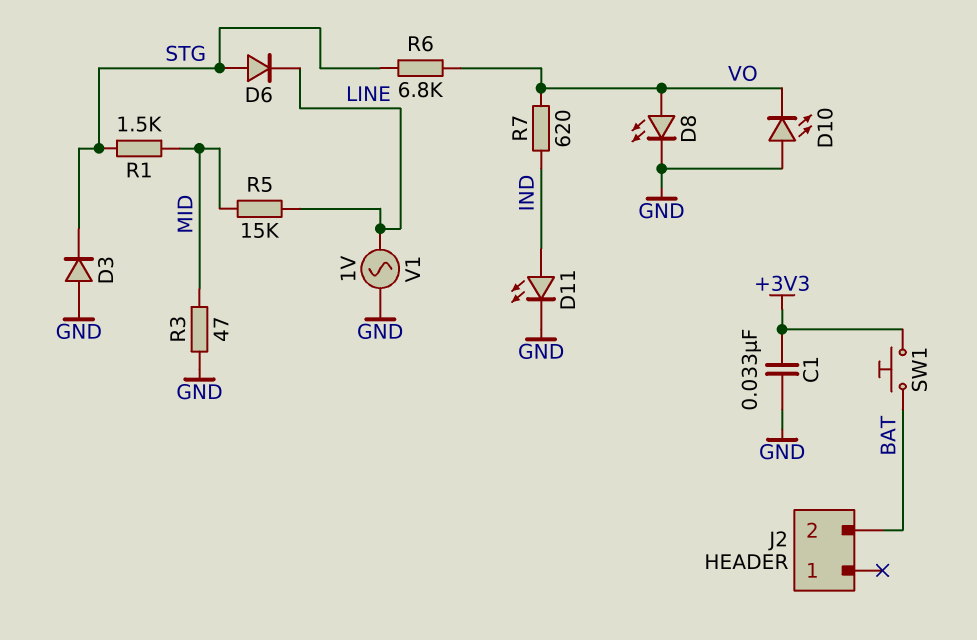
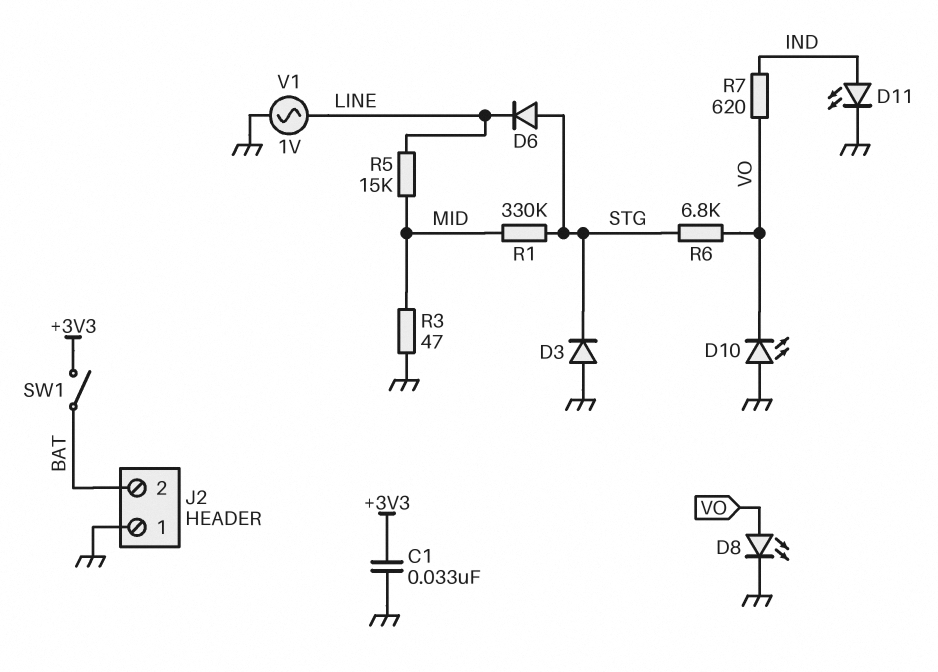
J2 pin 1: none -> GND
R1: 1.5k (MID, STG) -> 330k (MID, STG)
SW1: button (+3V3, BAT) -> switch (+3V3, BAT)

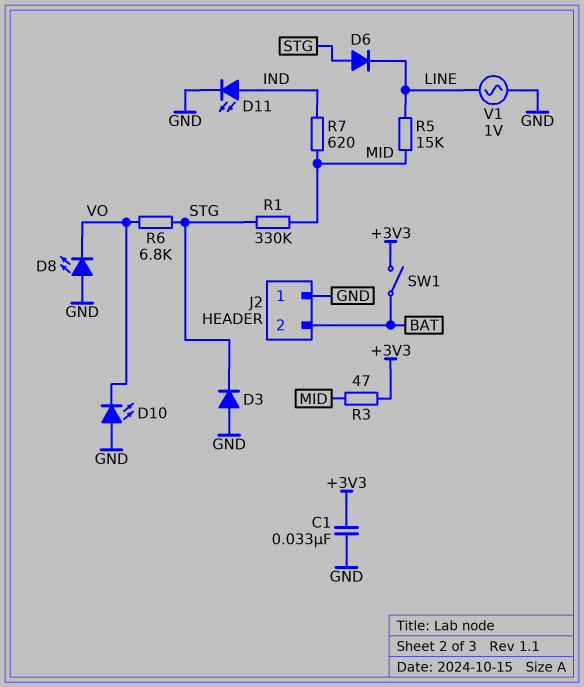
D8: LED (A VO, K GND) -> LED (A GND, K VO)
R3: 47 (GND, MID) -> 47 (+3V3, MID)
R7: 620 (IND, VO) -> 620 (IND, MID)

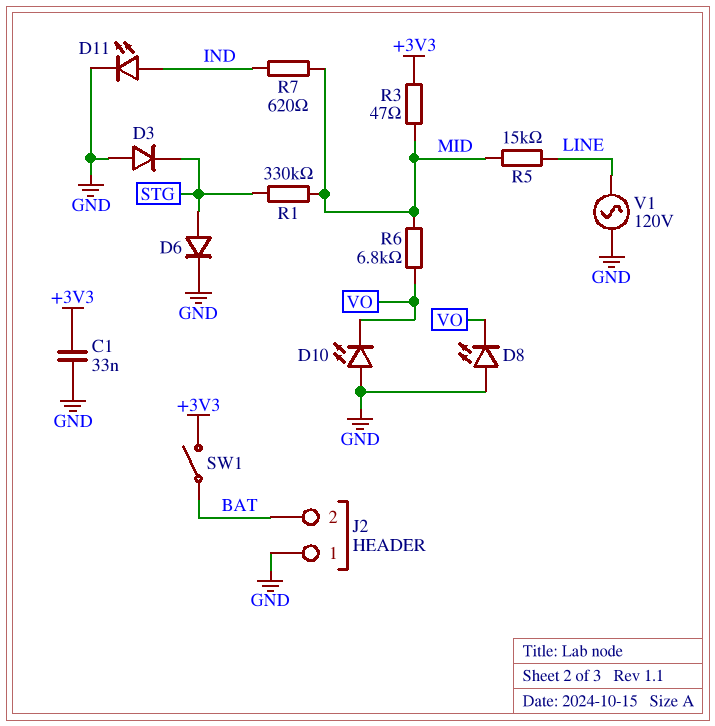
D6: diode (A STG, K LINE) -> diode (A STG, K GND)
R6: 6.8k (STG, VO) -> 6.8k (MID, VO)
V1: AC 1V (GND, LINE) -> AC 120V (GND, LINE)

